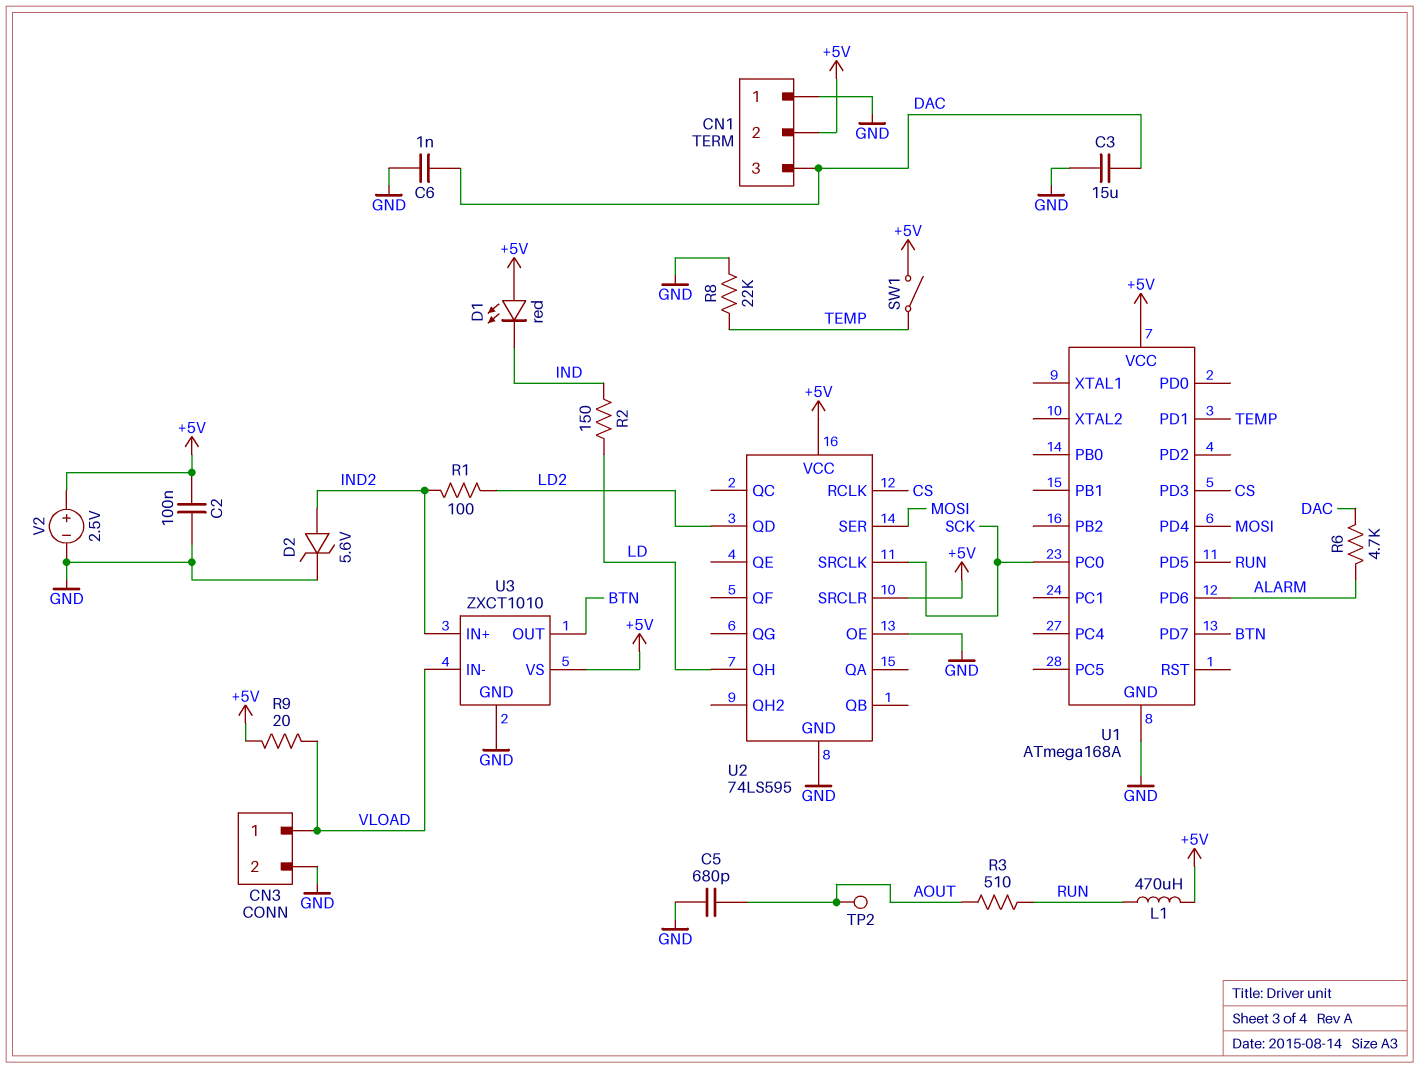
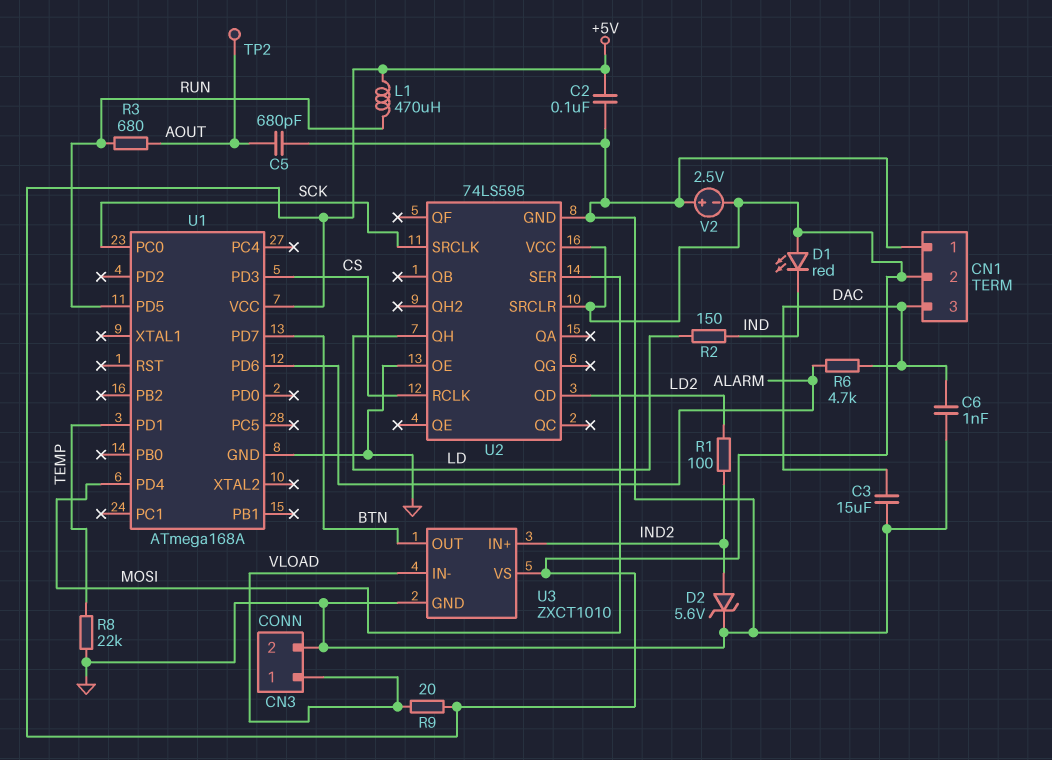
R3: 510 (AOUT, RUN) -> 680 (AOUT, RUN)
SW1: switch (+5V, TEMP) -> none
V2: 2.5V (plus +5V, minus GND) -> 2.5V (plus GND, minus +5V)

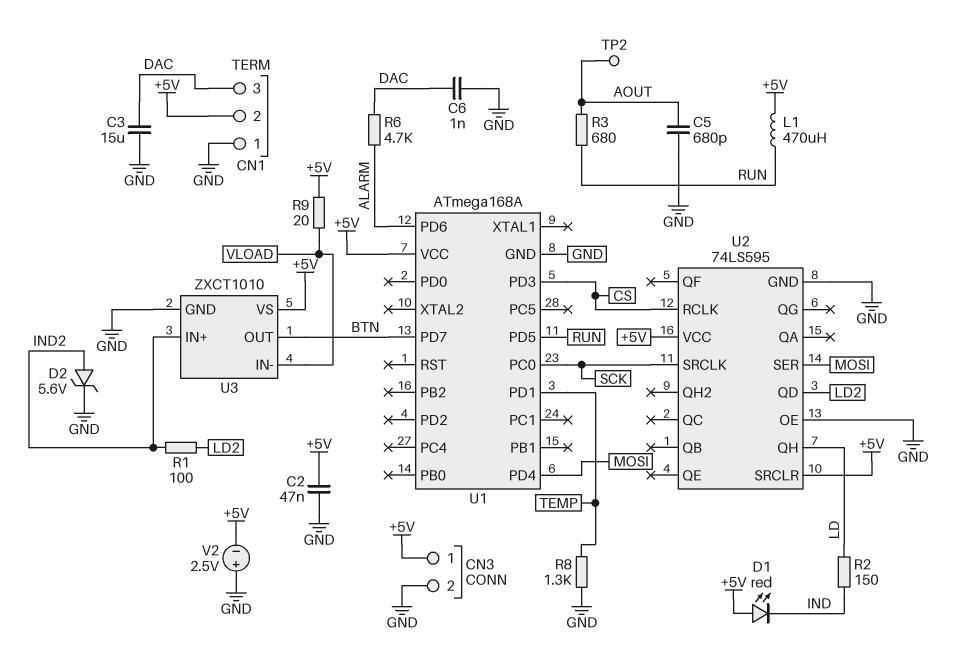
C2: 100nF (+5V, GND) -> 47nF (+5V, GND)
CN3 pin 1: VLOAD -> +5V
R8: 22k (GND, TEMP) -> 1.3k (GND, TEMP)

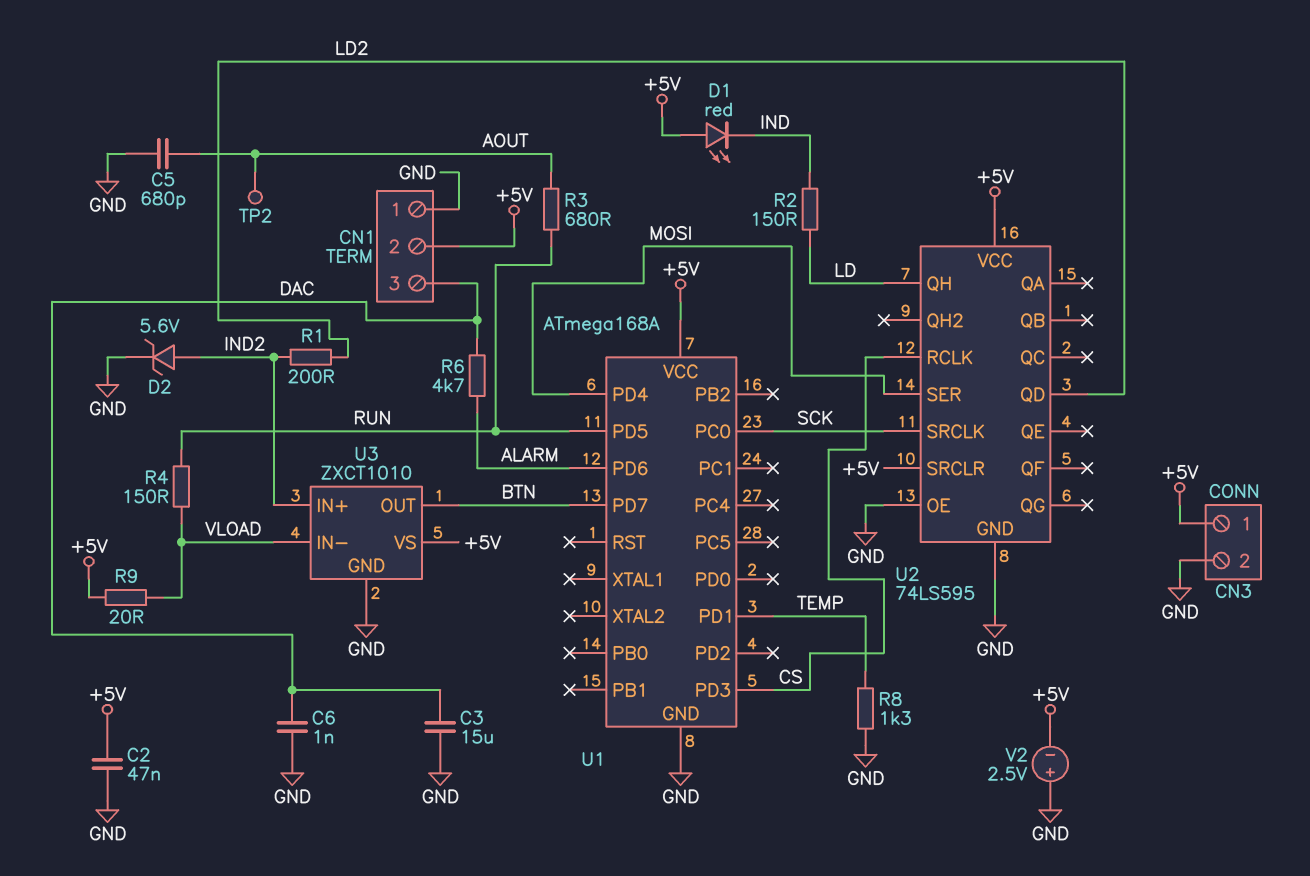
L1: 470uH (+5V, RUN) -> none
R1: 100 (IND2, LD2) -> 200 (IND2, LD2)
R4: none -> 150 (RUN, VLOAD)

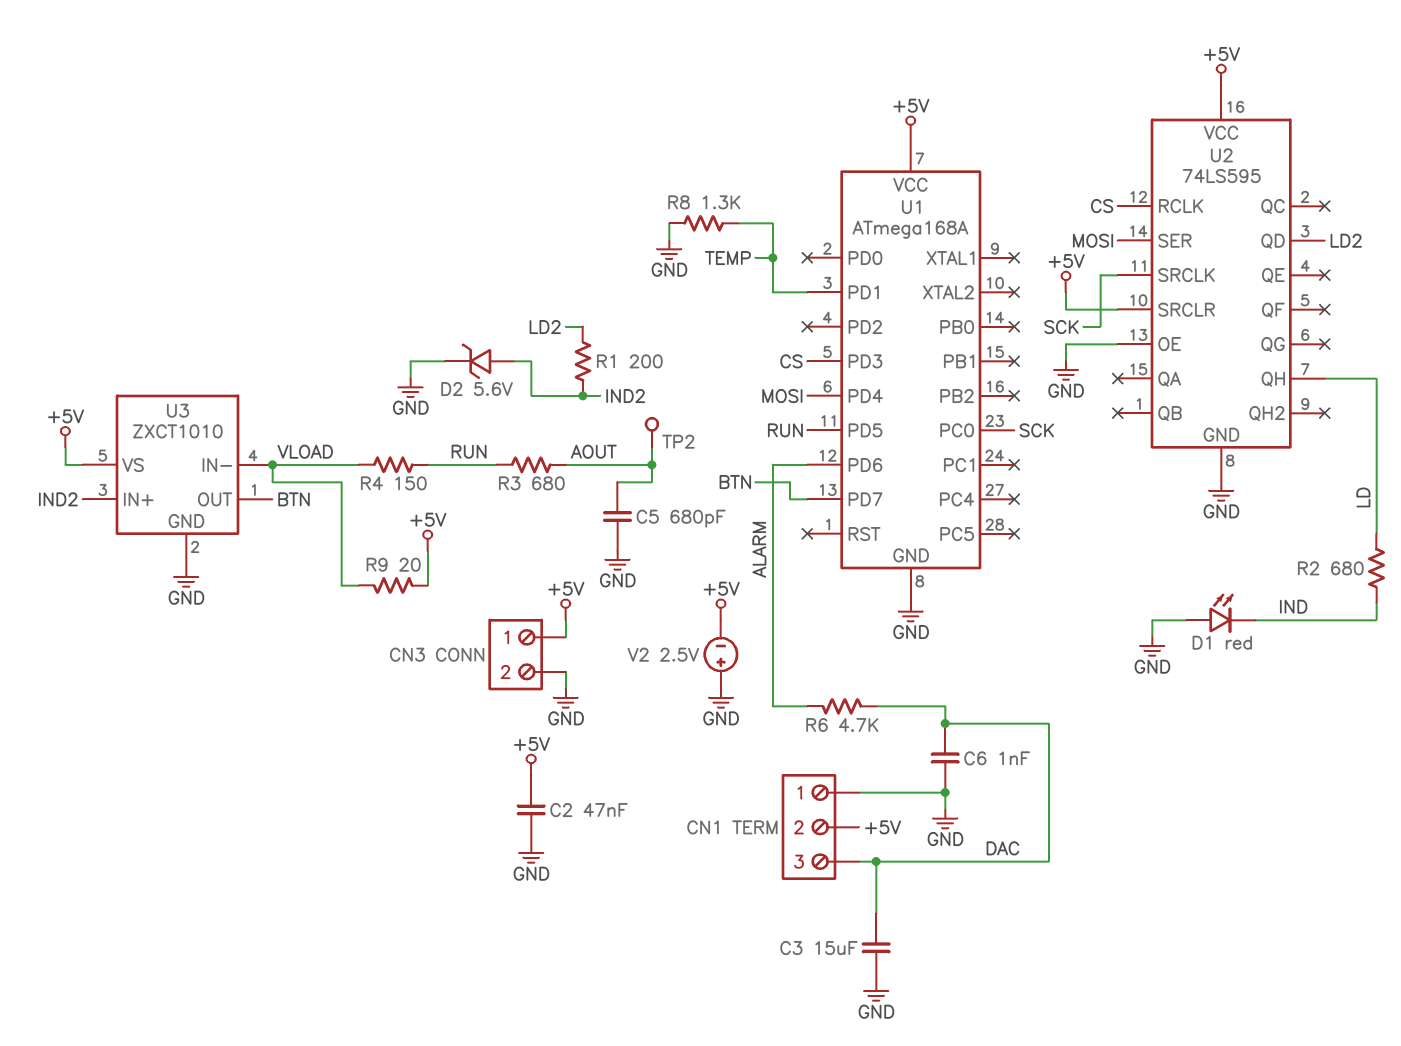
D1: LED red (A +5V, K IND) -> LED red (A GND, K IND)
R2: 150 (IND, LD) -> 680 (IND, LD)

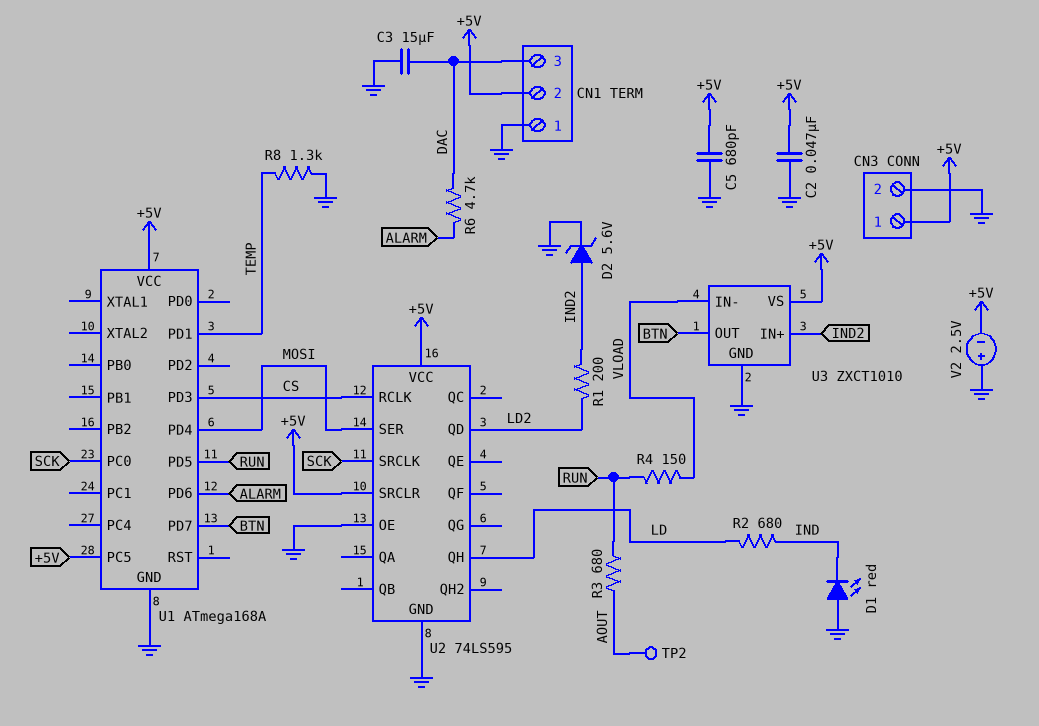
C5: 680pF (AOUT, GND) -> 680pF (+5V, GND)
C6: 1nF (DAC, GND) -> none
R9: 20 (+5V, VLOAD) -> none
U1 pin PC5: none -> +5V

